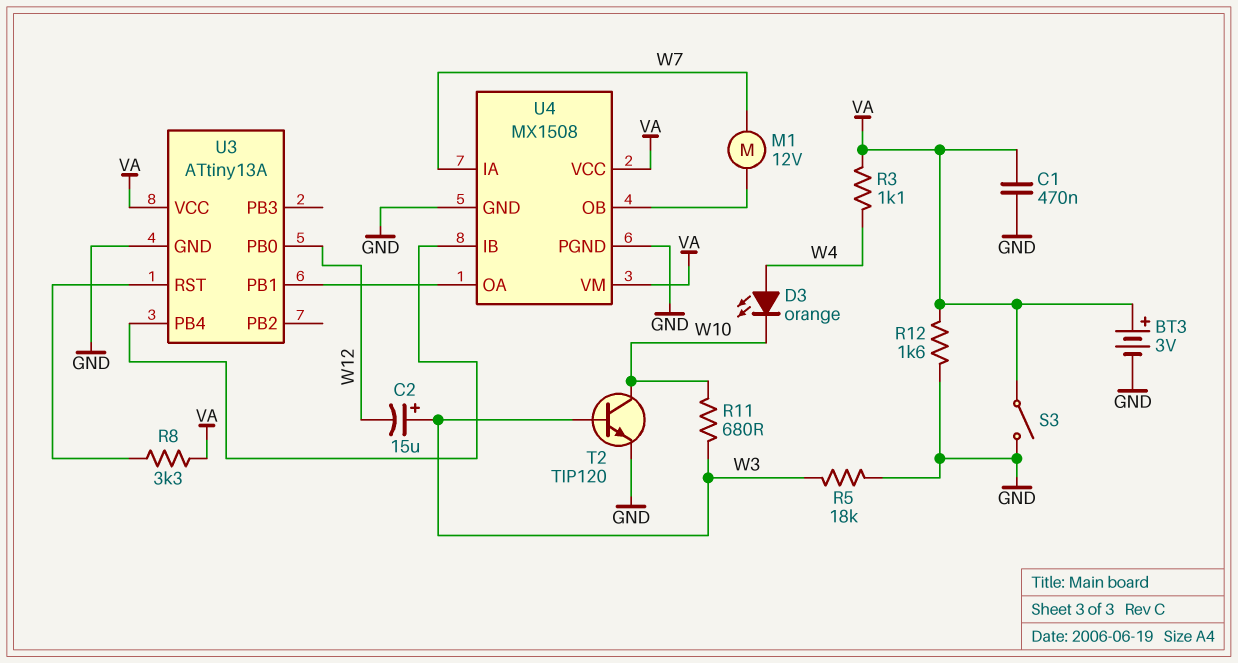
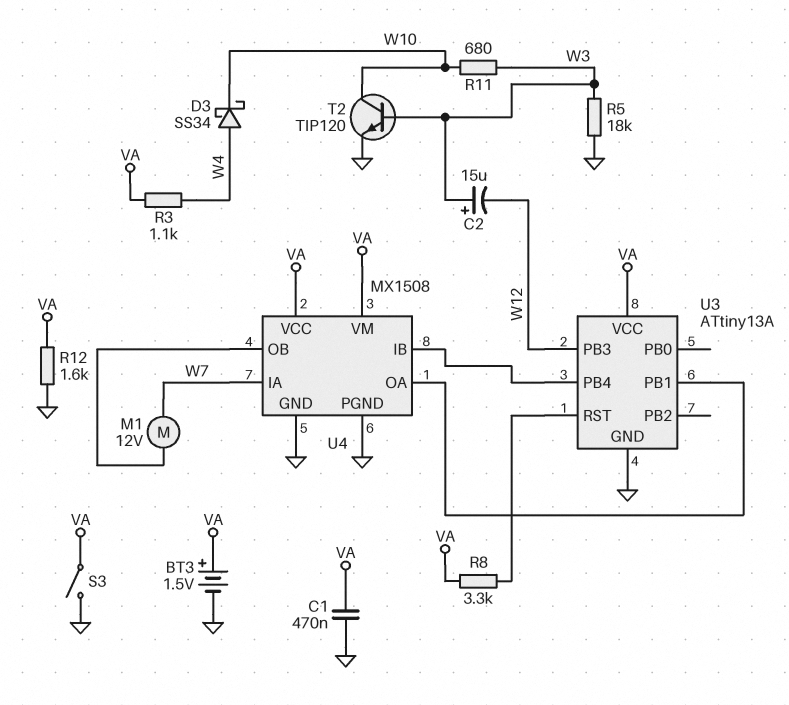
BT3: 3V (plus VA, minus GND) -> 1.5V (plus VA, minus GND)
D3: LED orange (A W4, K W10) -> schottky SS34 (A W4, K W10)
U3 pin PB0: W12 -> none
U3 pin PB3: none -> W12

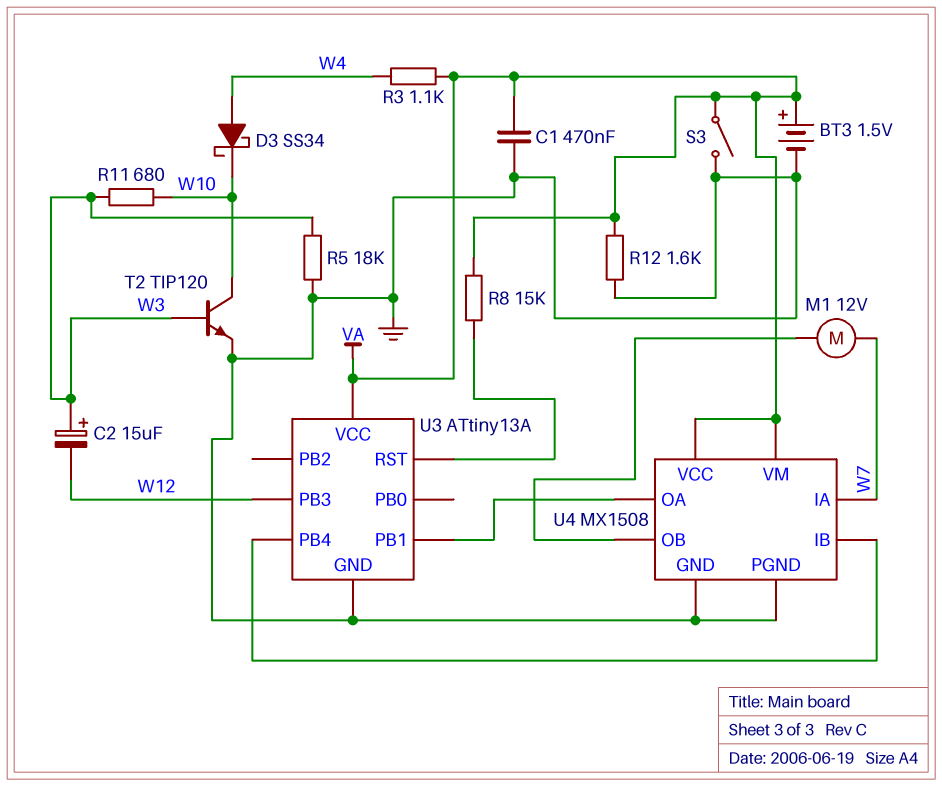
R8: 3.3k (U3/RST, VA) -> 15k (U3/RST, VA)

